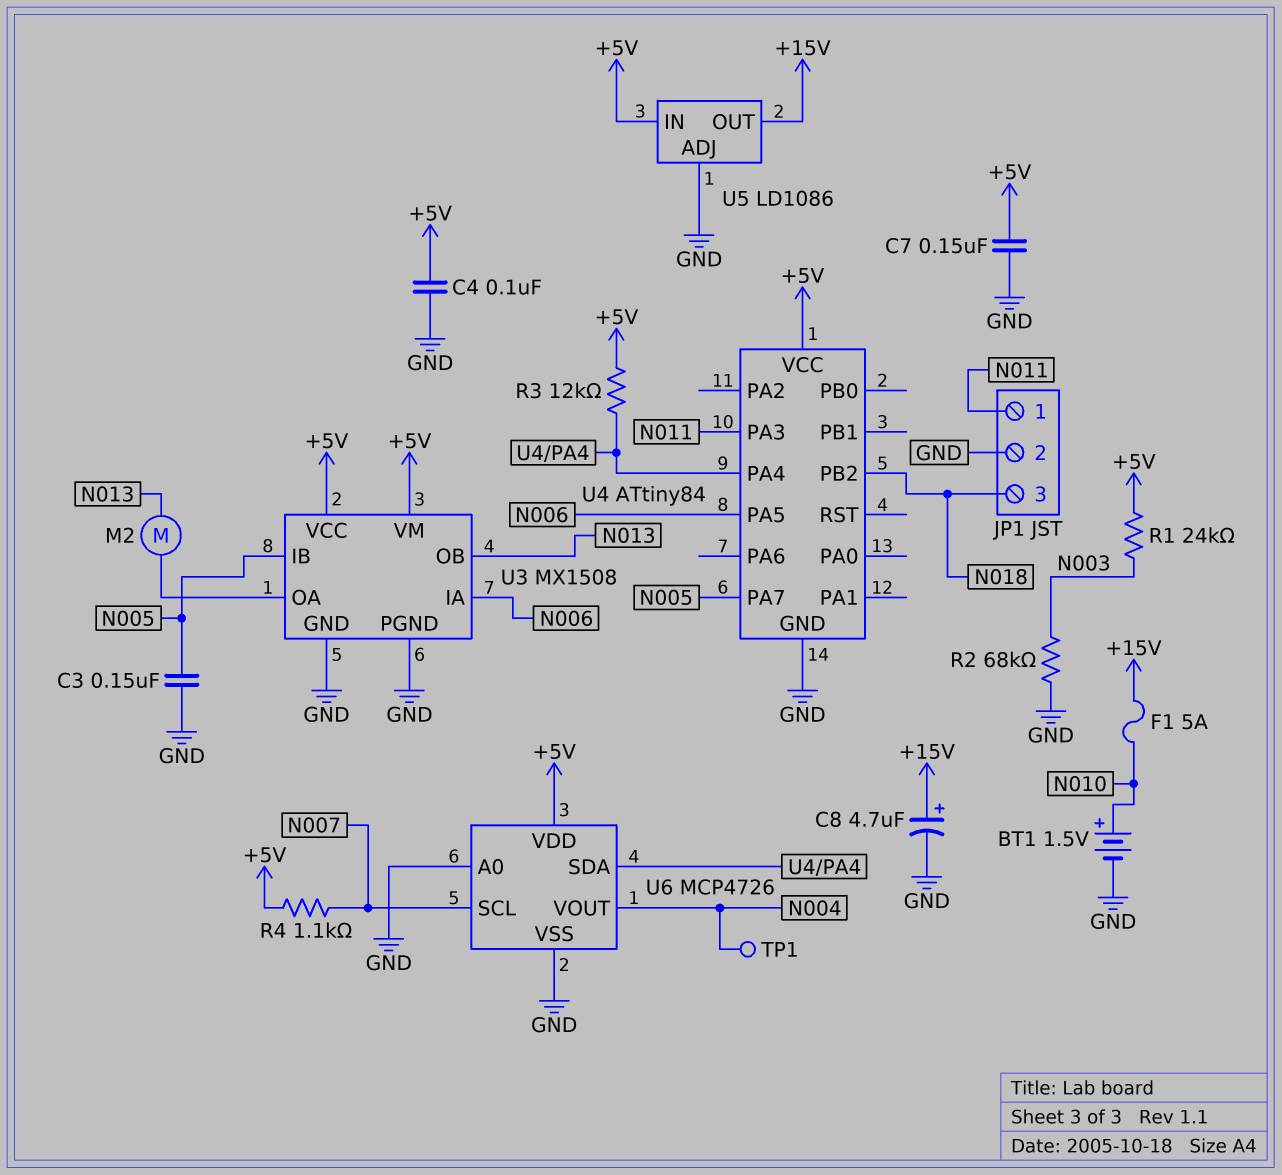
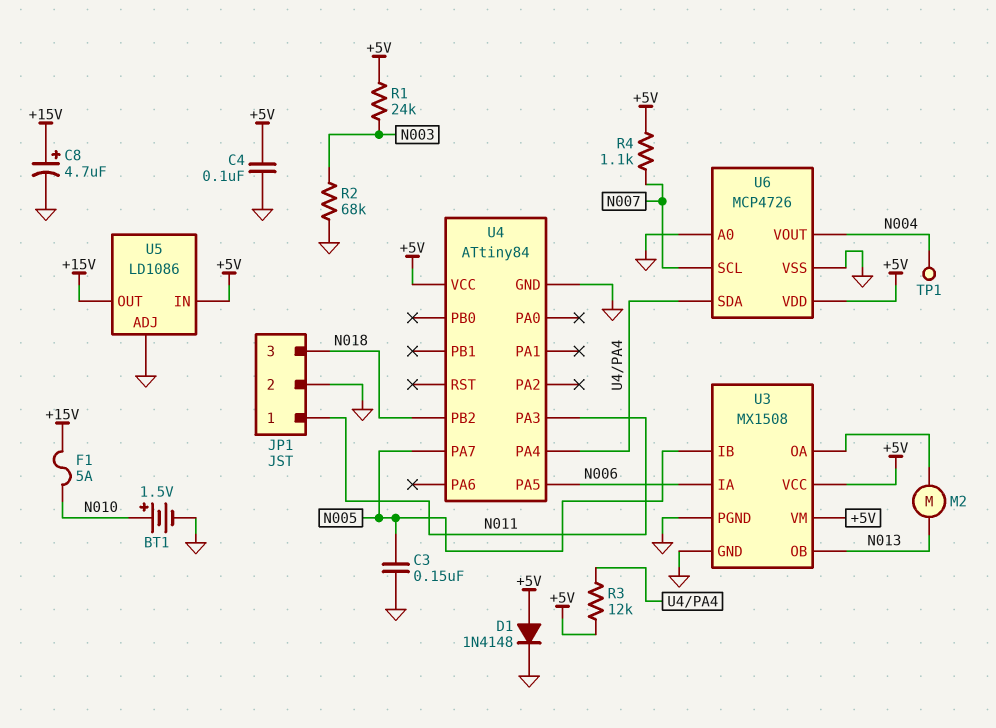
C7: 150nF (+5V, GND) -> none
D1: none -> diode 1N4148 (A +5V, K GND)

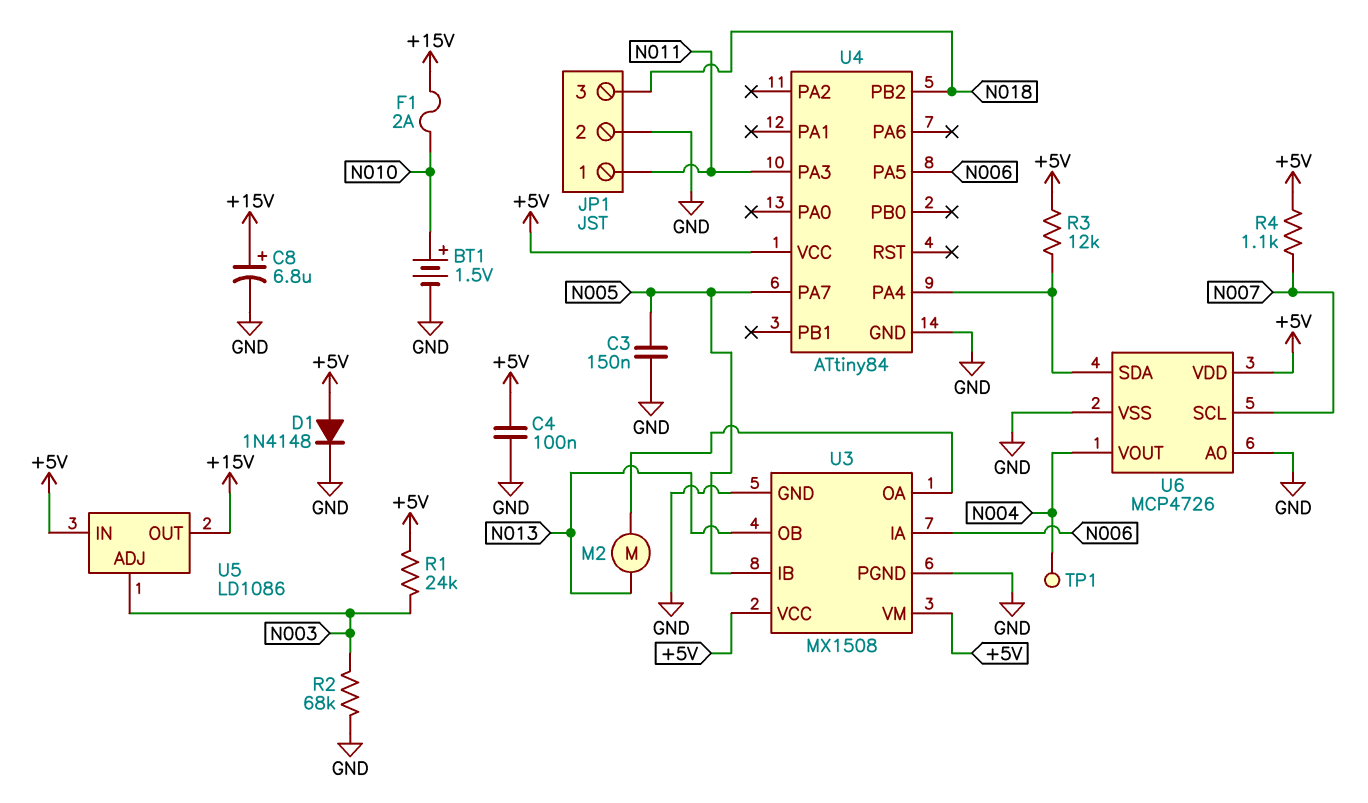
C8: 4.7uF (plus +15V, minus GND) -> 6.8uF (plus +15V, minus GND)
F1: 5A (+15V, N010) -> 2A (+15V, N010)
U5 pin ADJ: GND -> N003

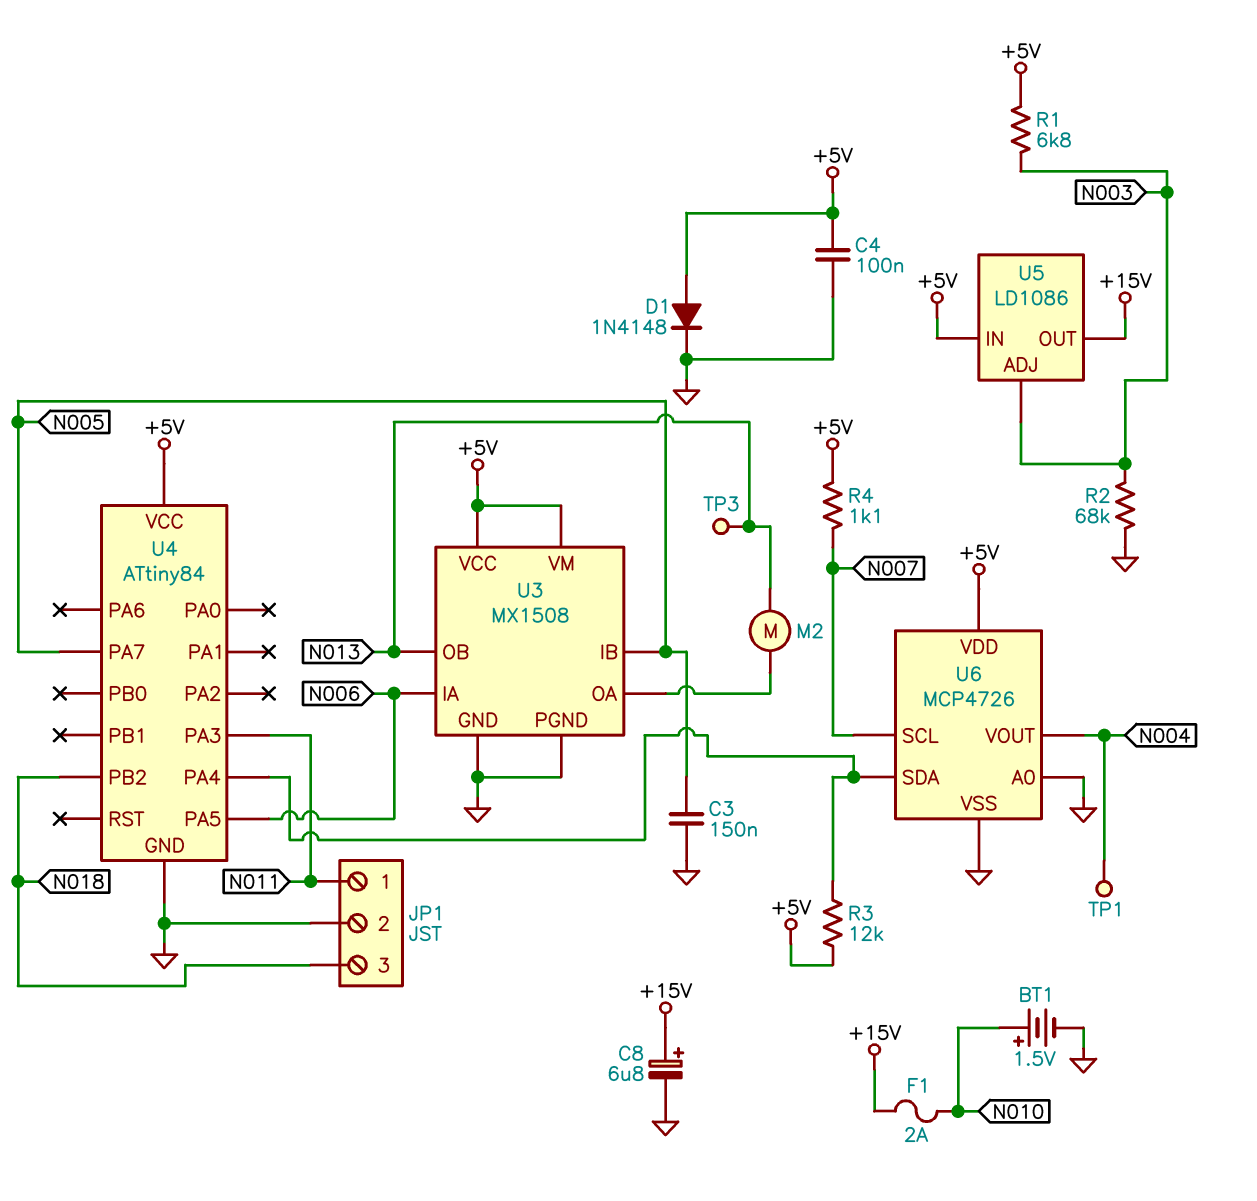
R1: 24k (+5V, N003) -> 6.8k (+5V, N003)
TP3: none -> test point (N013)

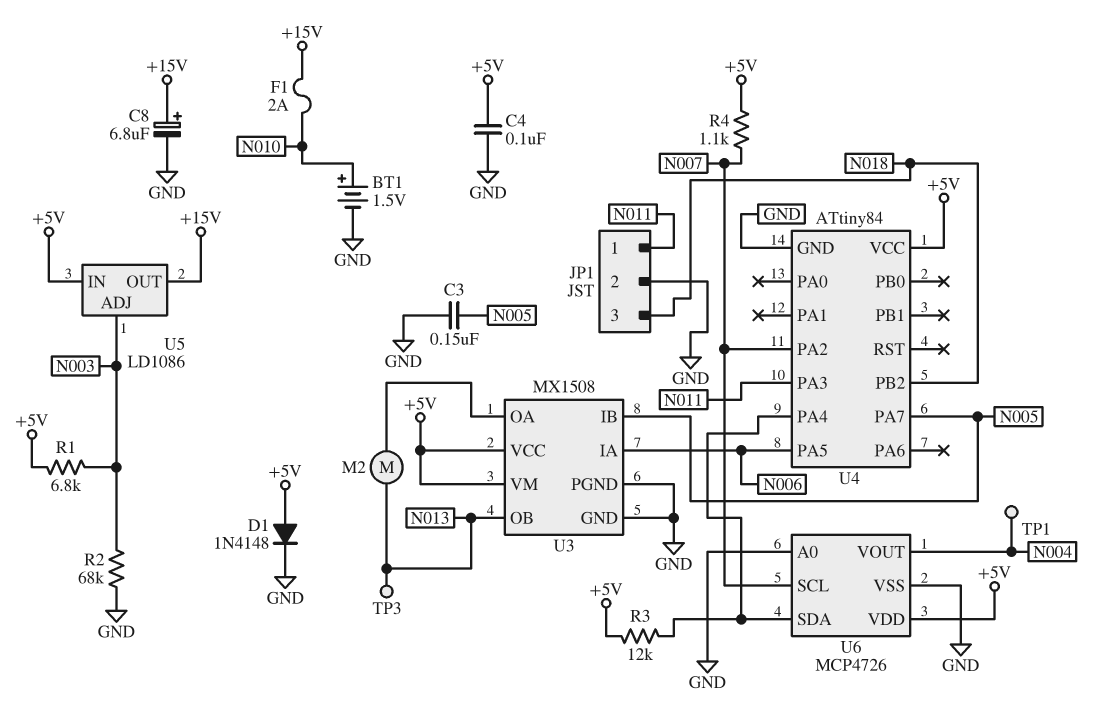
U4 pin PA2: none -> N007

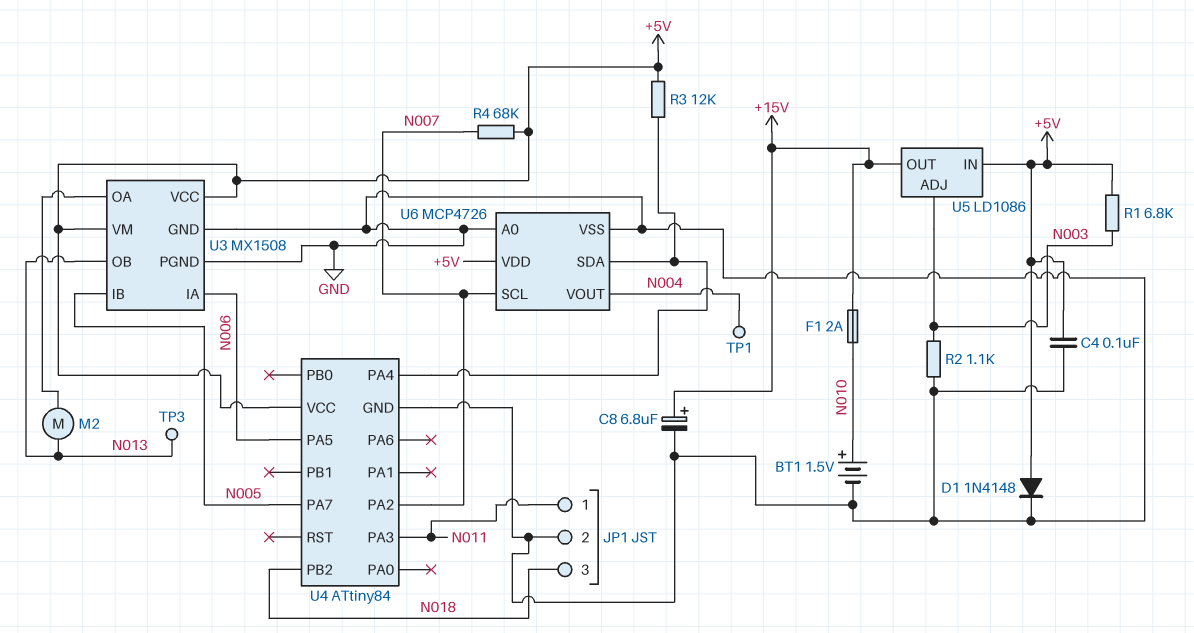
C3: 150nF (GND, N005) -> none
R2: 68k (GND, N003) -> 1.1k (GND, N003)
R4: 1.1k (+5V, N007) -> 68k (+5V, N007)

